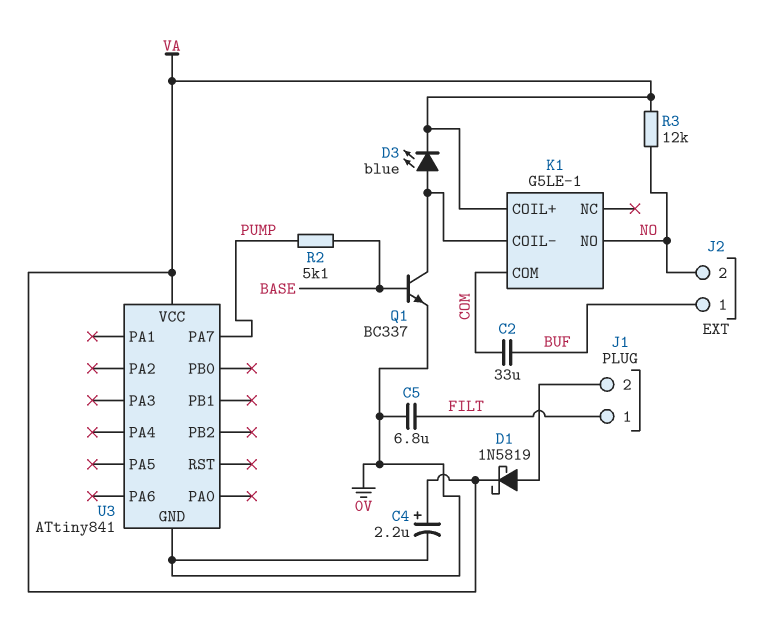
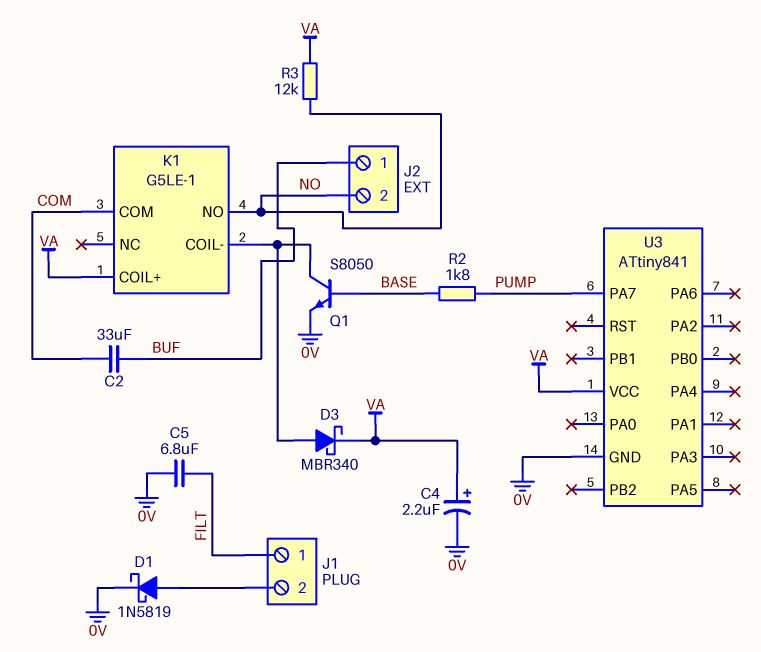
D1: schottky 1N5819 (A J1/2, K VA) -> schottky 1N5819 (A J1/2, K 0V)
D3: LED blue (A K1/COIL-, K VA) -> schottky MBR340 (A K1/COIL-, K VA)
Q1: NPN BC337 (B BASE, C K1/COIL-, E 0V) -> NPN S8050 (B BASE, C K1/COIL-, E 0V)
R2: 5.1k (BASE, PUMP) -> 1.8k (BASE, PUMP)

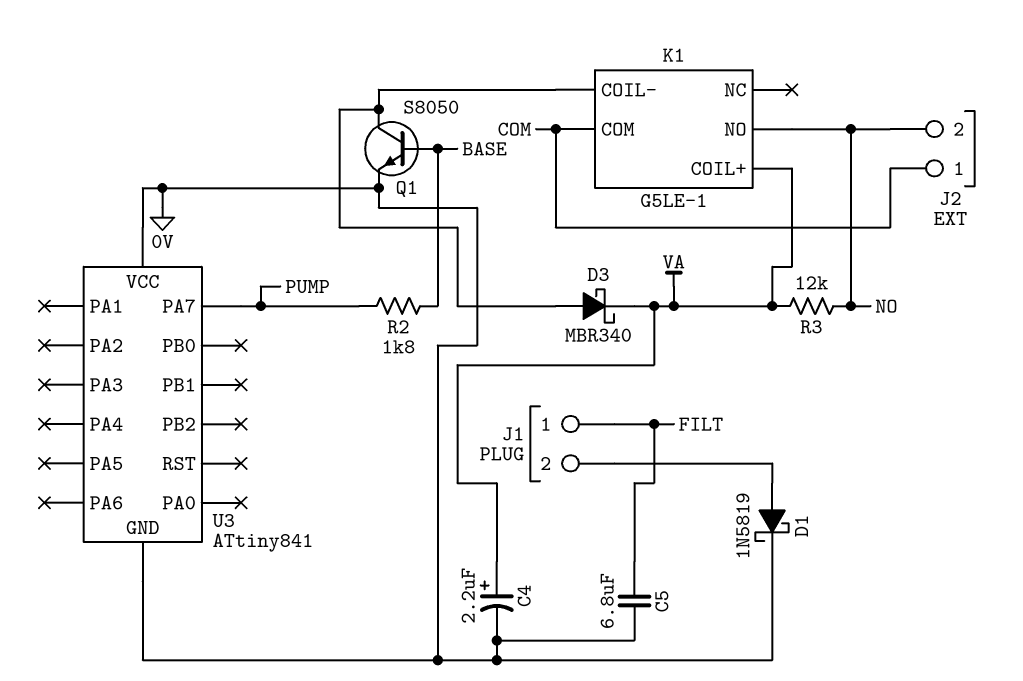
C2: 33uF (BUF, COM) -> none
J2 pin 1: BUF -> COM
U3 pin VCC: VA -> 0V

